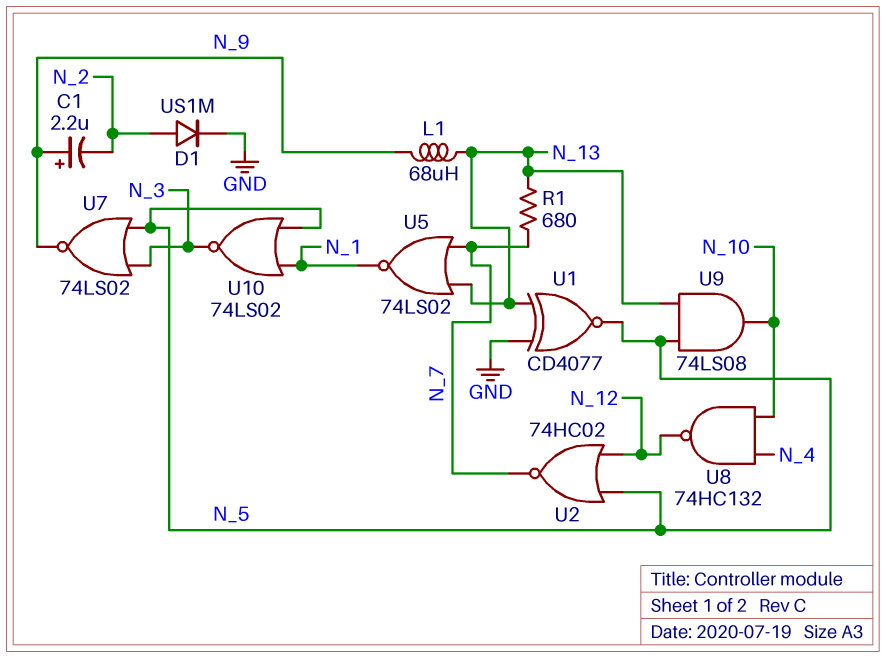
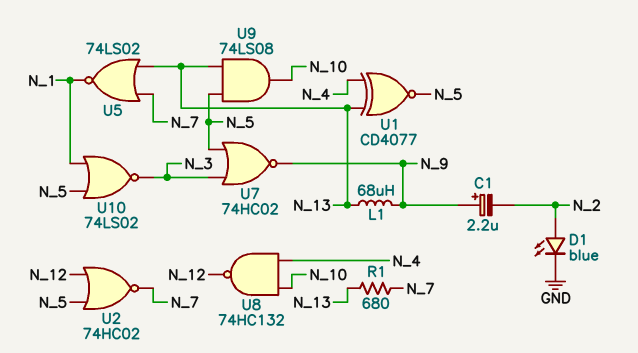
D1: diode US1M (A N_2, K GND) -> LED blue (A N_2, K GND)
U1: XNOR CD4077 (in GND, in N_13, out N_5) -> XNOR CD4077 (in N_4, in N_13, out N_5)
U7: NOR 74LS02 (in N_3, in N_5, out N_9) -> NOR 74HC02 (in N_3, in N_5, out N_9)

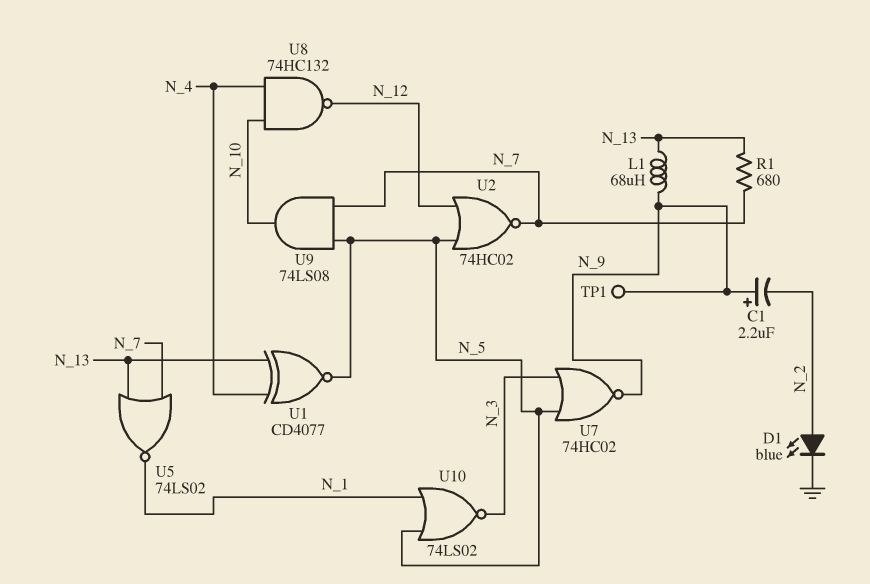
TP1: none -> test point (N_9)
U9: AND 74LS08 (in N_5, in N_13, out N_10) -> AND 74LS08 (in N_5, in N_7, out N_10)

